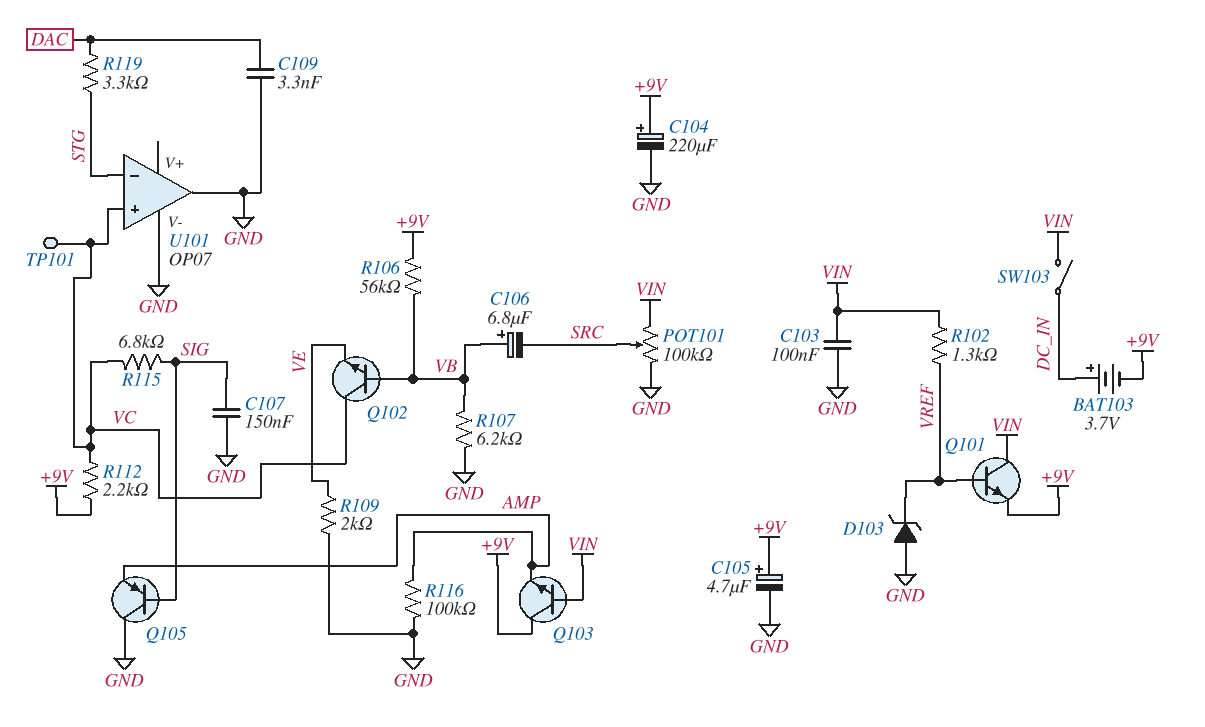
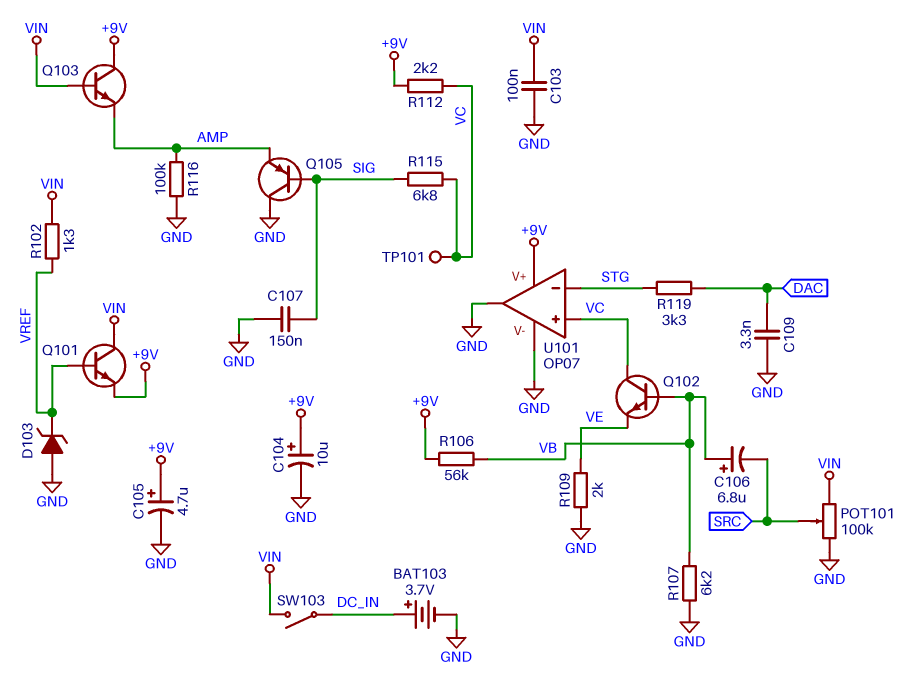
BAT103: 3.7V (plus DC_IN, minus +9V) -> 3.7V (plus DC_IN, minus GND)
C104: 220uF (plus +9V, minus GND) -> 10uF (plus +9V, minus GND)
U101 pin V+: none -> +9V

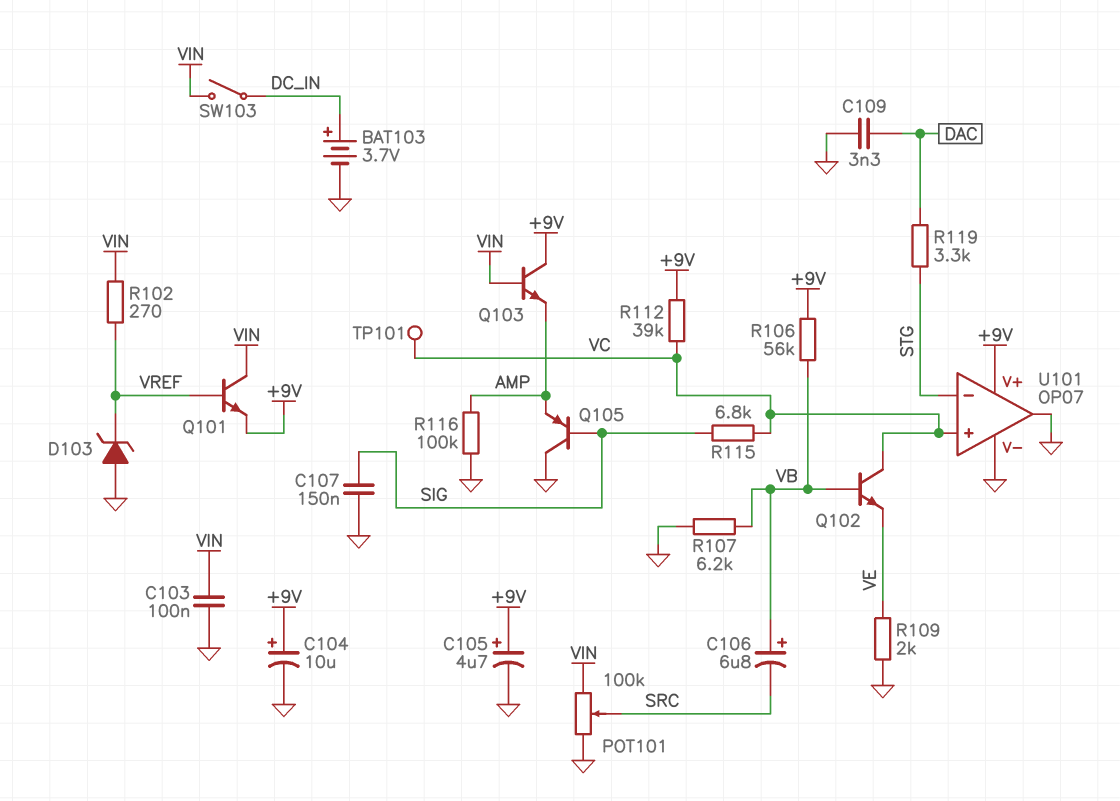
R102: 1.3k (VIN, VREF) -> 270 (VIN, VREF)
R112: 2.2k (+9V, VC) -> 39k (+9V, VC)

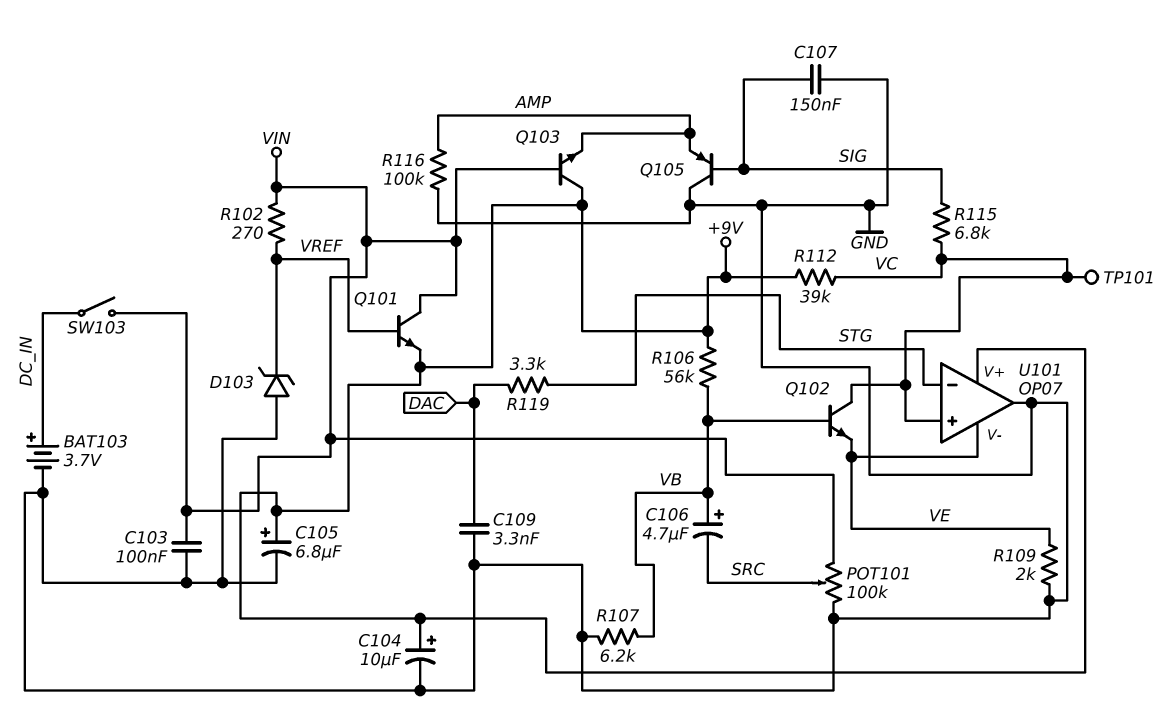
C105: 4.7uF (plus +9V, minus GND) -> 6.8uF (plus +9V, minus GND)
C106: 6.8uF (plus VB, minus SRC) -> 4.7uF (plus VB, minus SRC)
U101 pin V-: GND -> VE

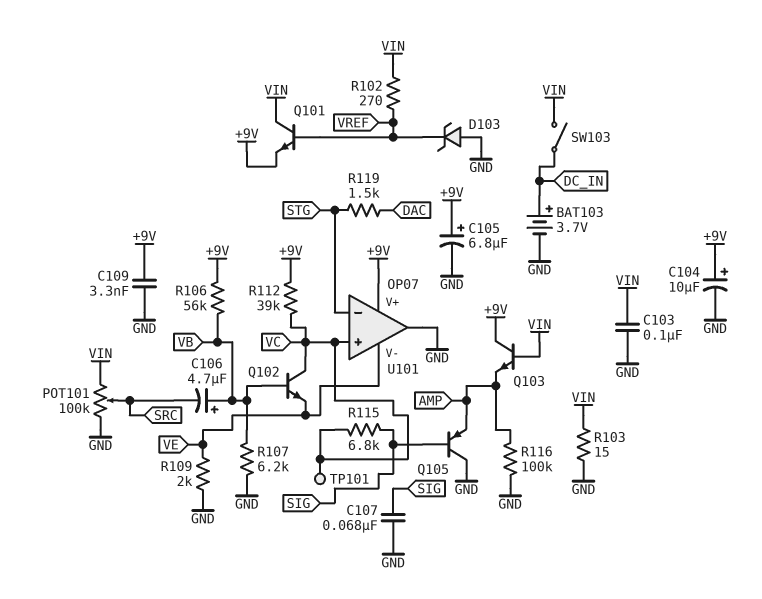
C107: 150nF (GND, SIG) -> 68nF (GND, SIG)
C109: 3.3nF (DAC, GND) -> 3.3nF (+9V, GND)
R103: none -> 15 (GND, VIN)
R119: 3.3k (DAC, STG) -> 1.5k (DAC, STG)

